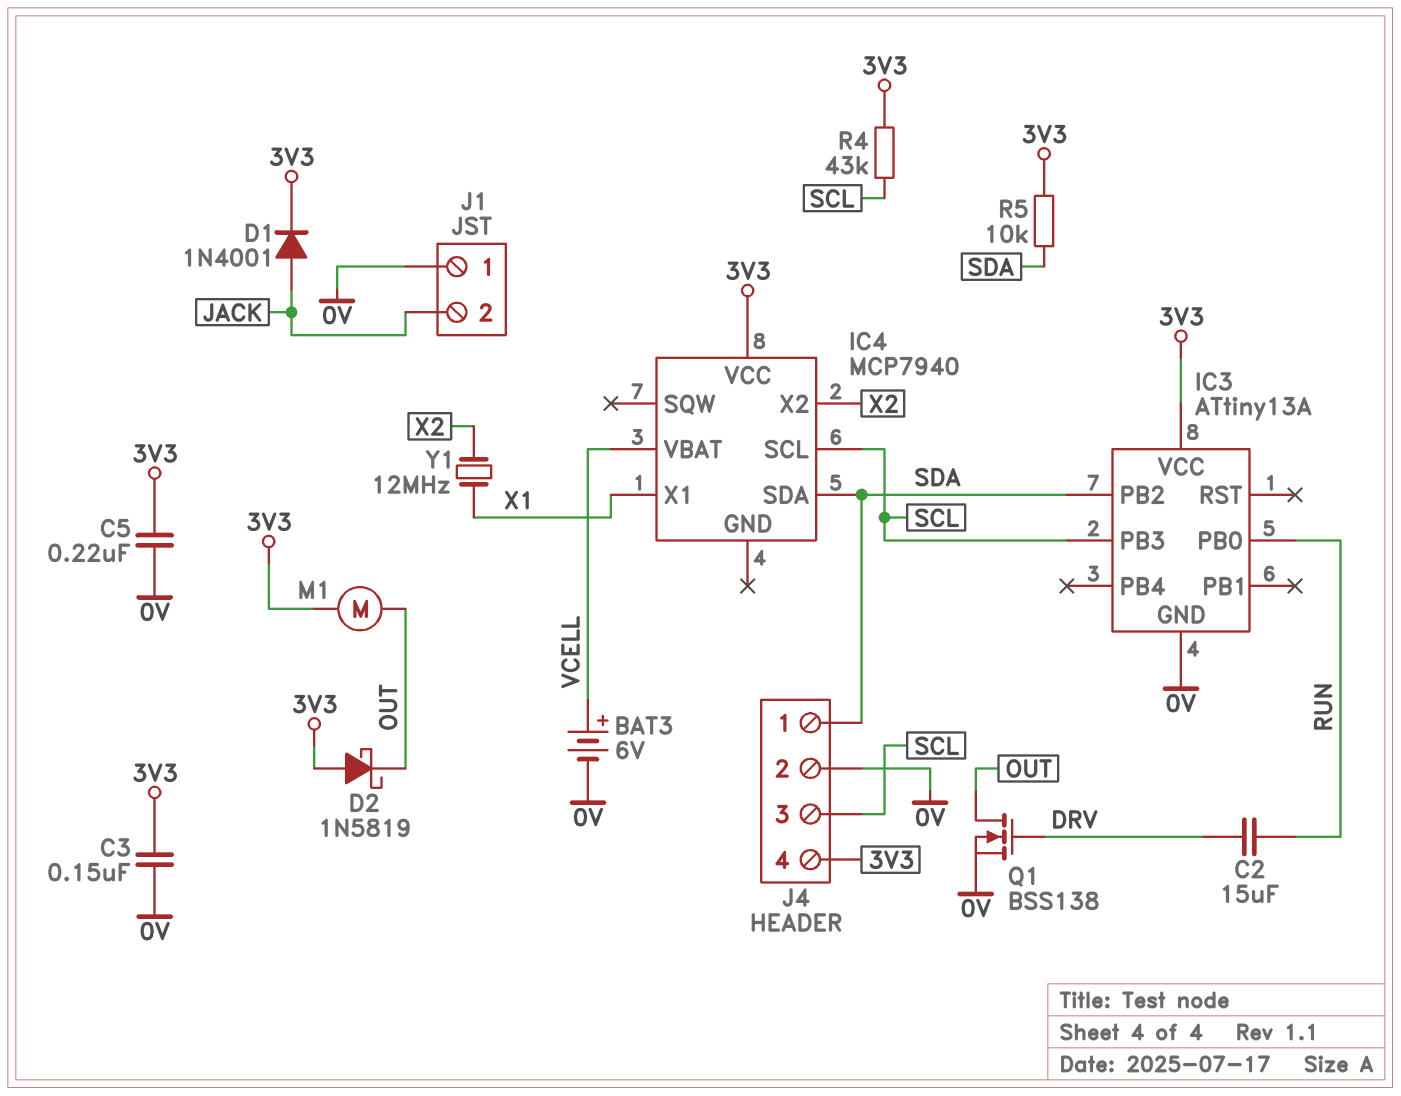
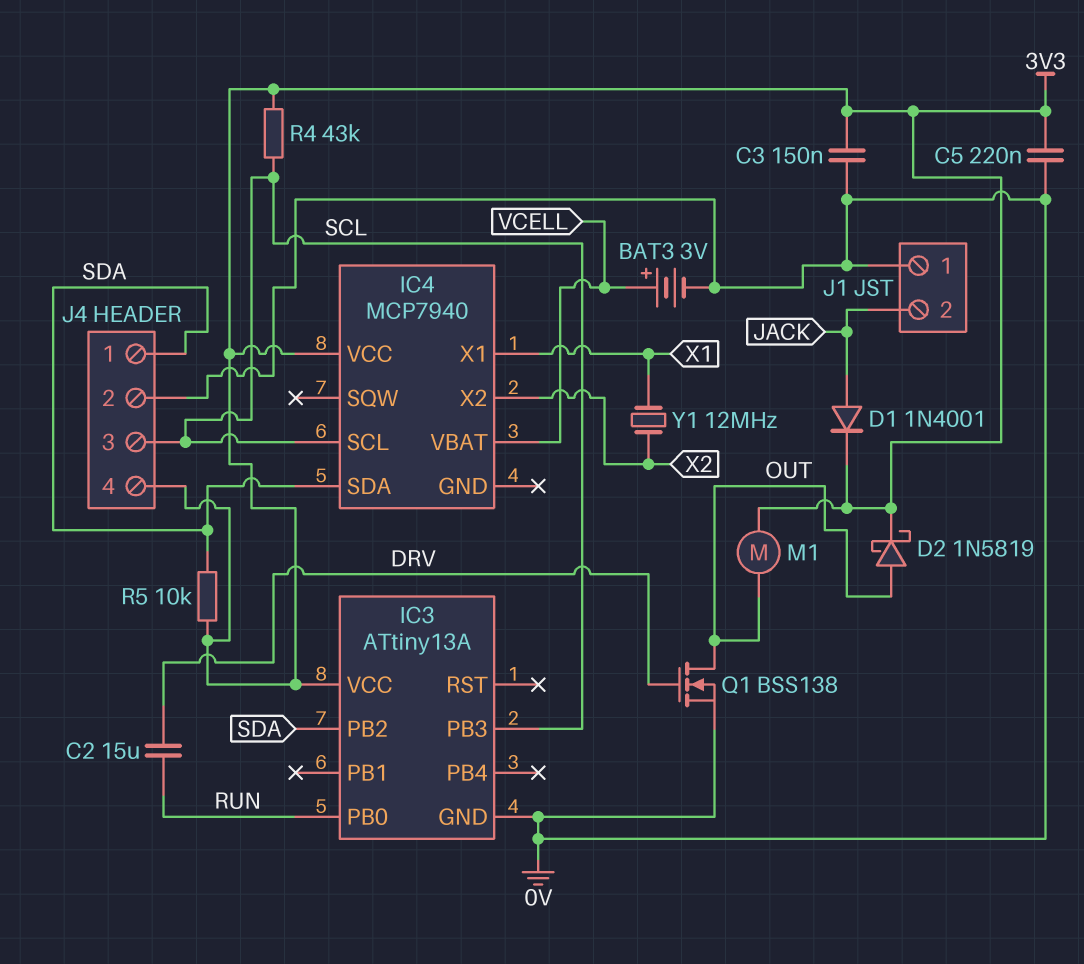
BAT3: 6V (plus VCELL, minus 0V) -> 3V (plus VCELL, minus 0V)
D2: schottky 1N5819 (A 3V3, K OUT) -> schottky 1N5819 (A OUT, K 3V3)

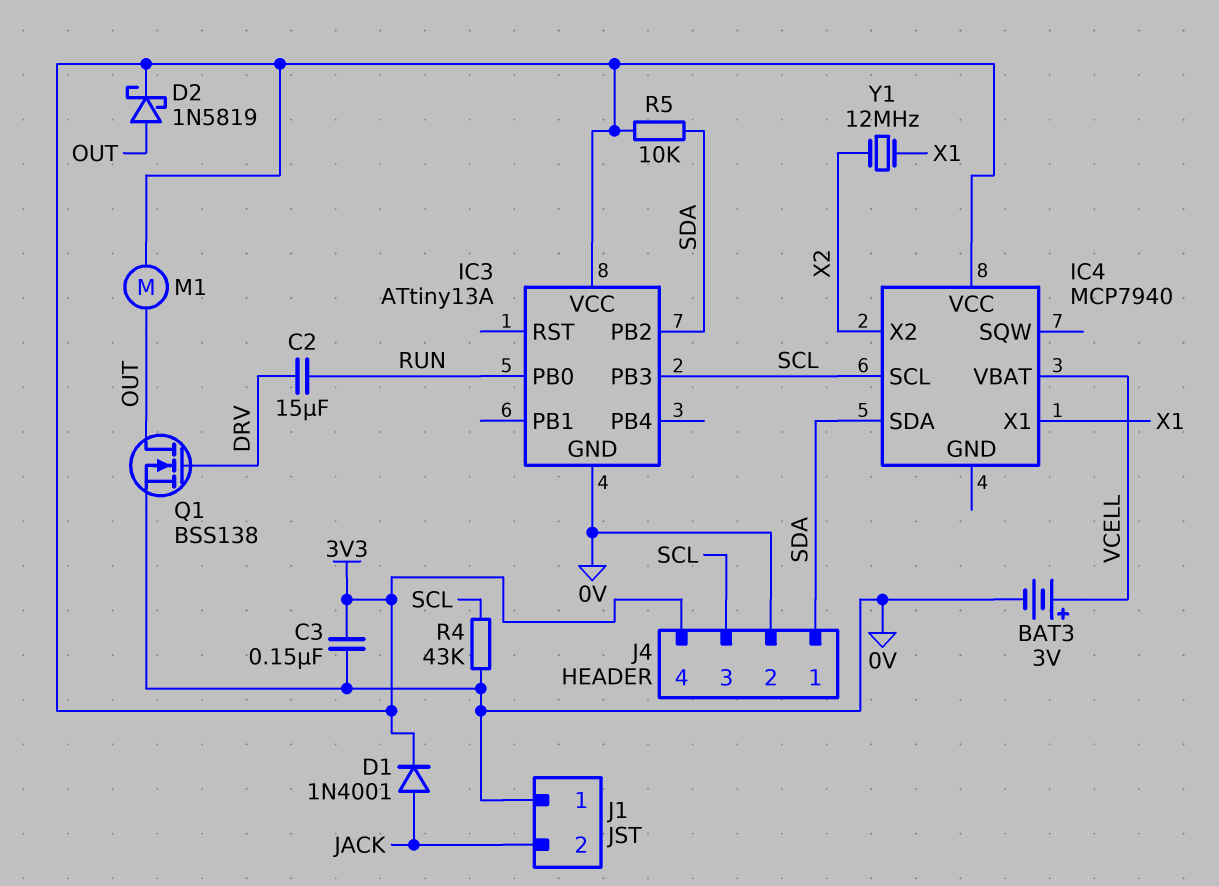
C5: 220nF (0V, 3V3) -> none
R4: 43k (3V3, SCL) -> 43k (0V, SCL)

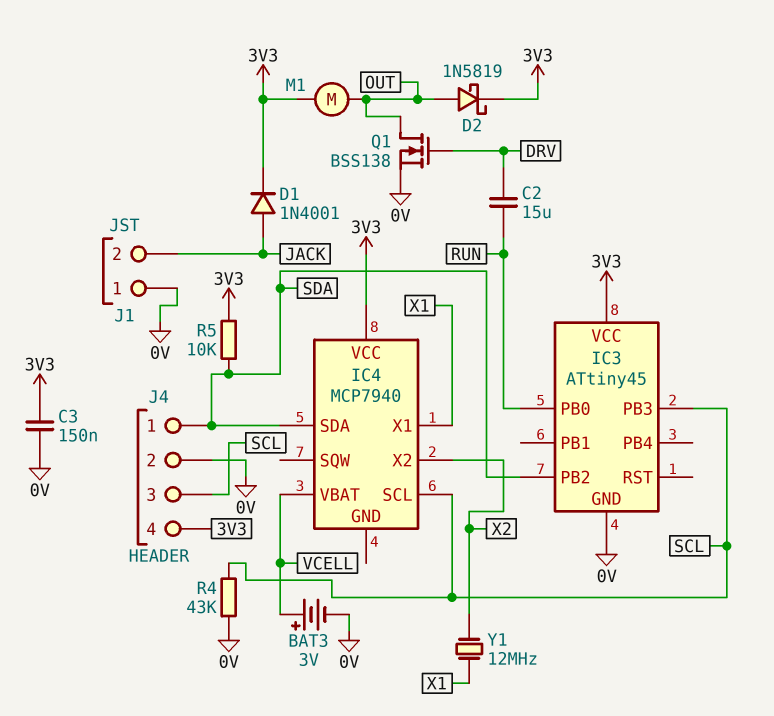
IC3: ATtiny13A -> ATtiny45

